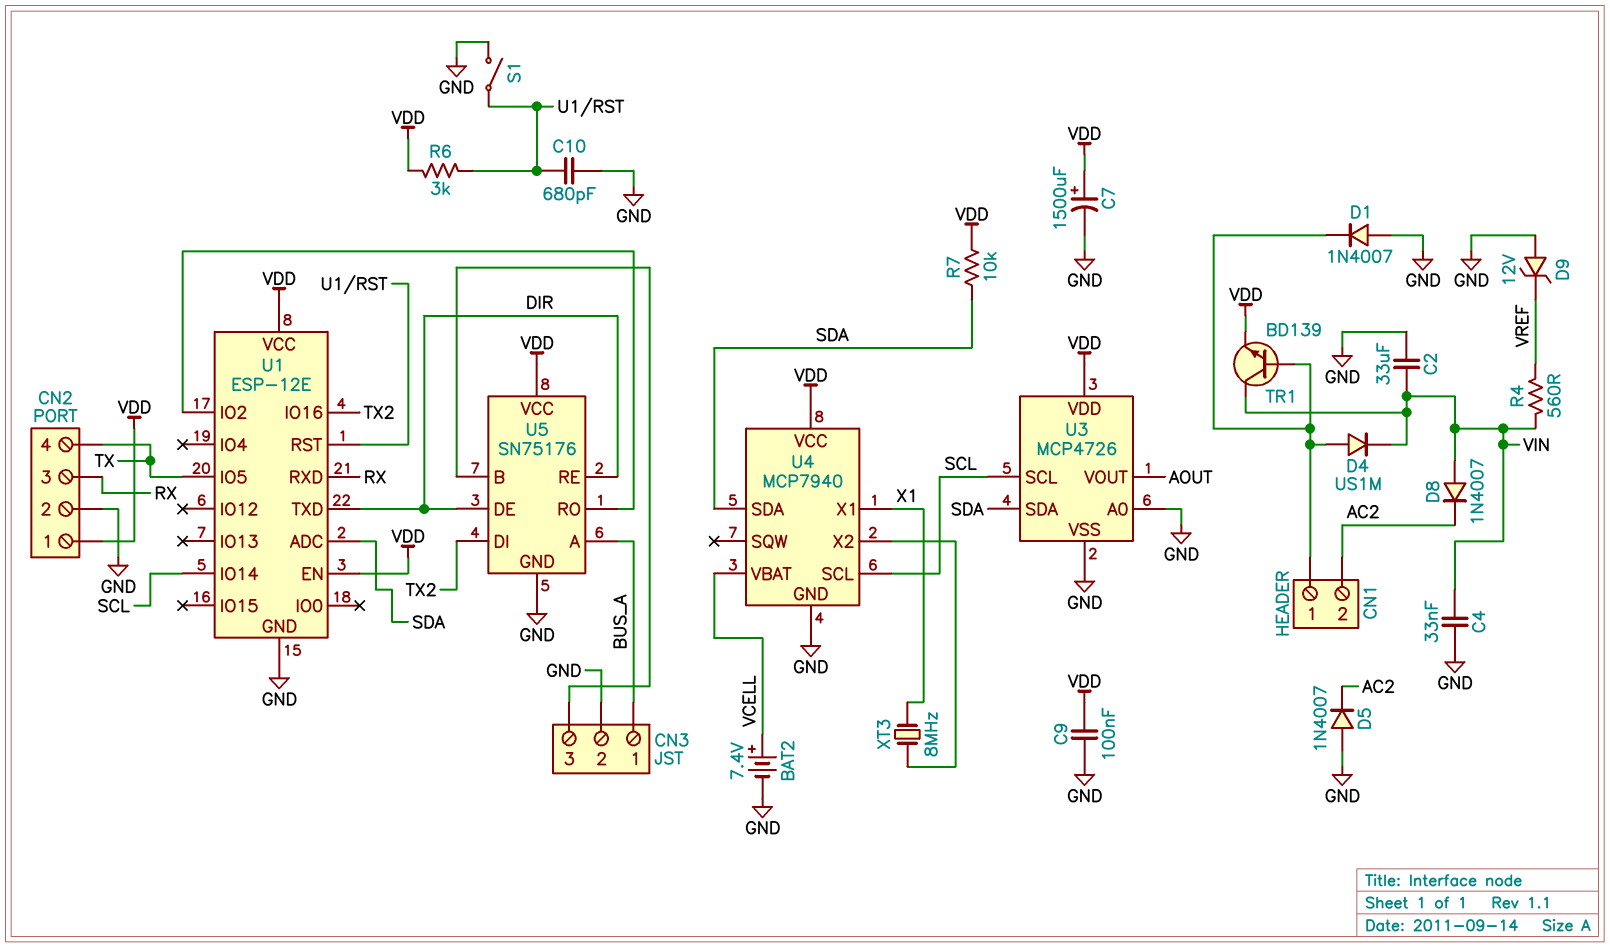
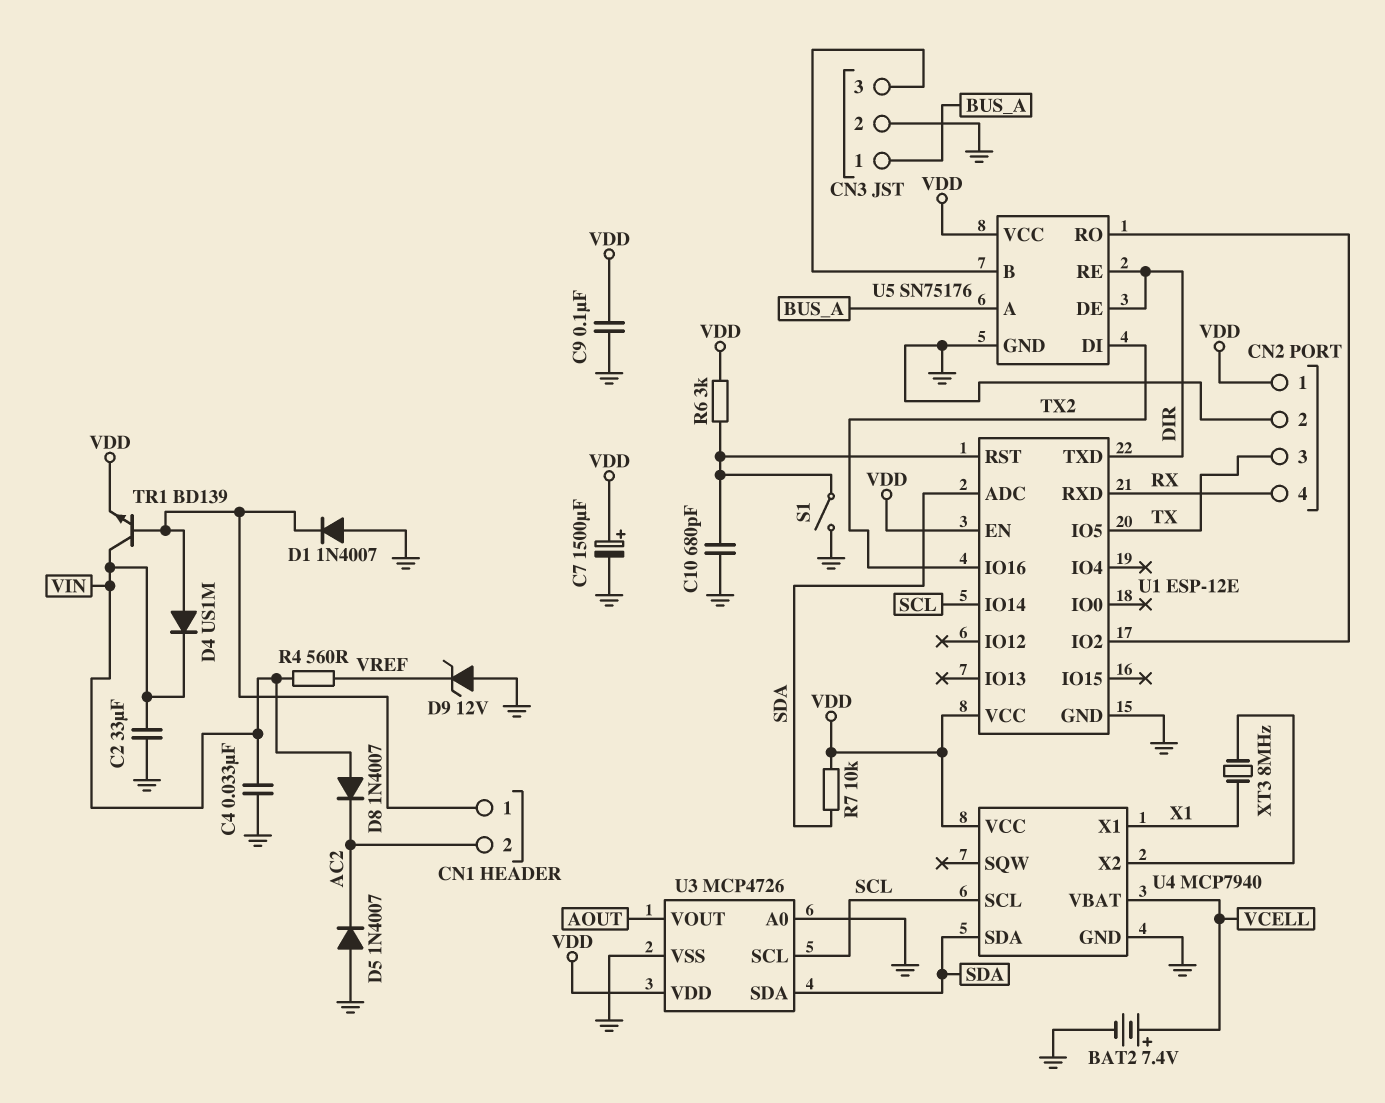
CN2 pin 3: RX -> TX
CN2 pin 4: TX -> RX

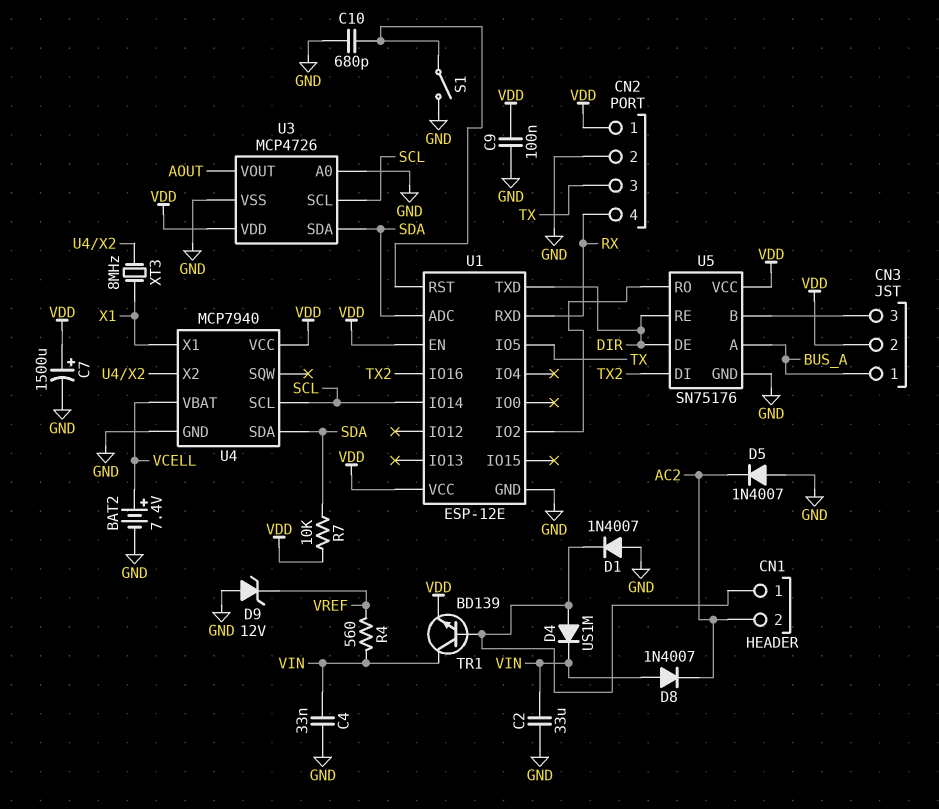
CN3 pin 2: GND -> VDD
R6: 3k (U1/RST, VDD) -> none

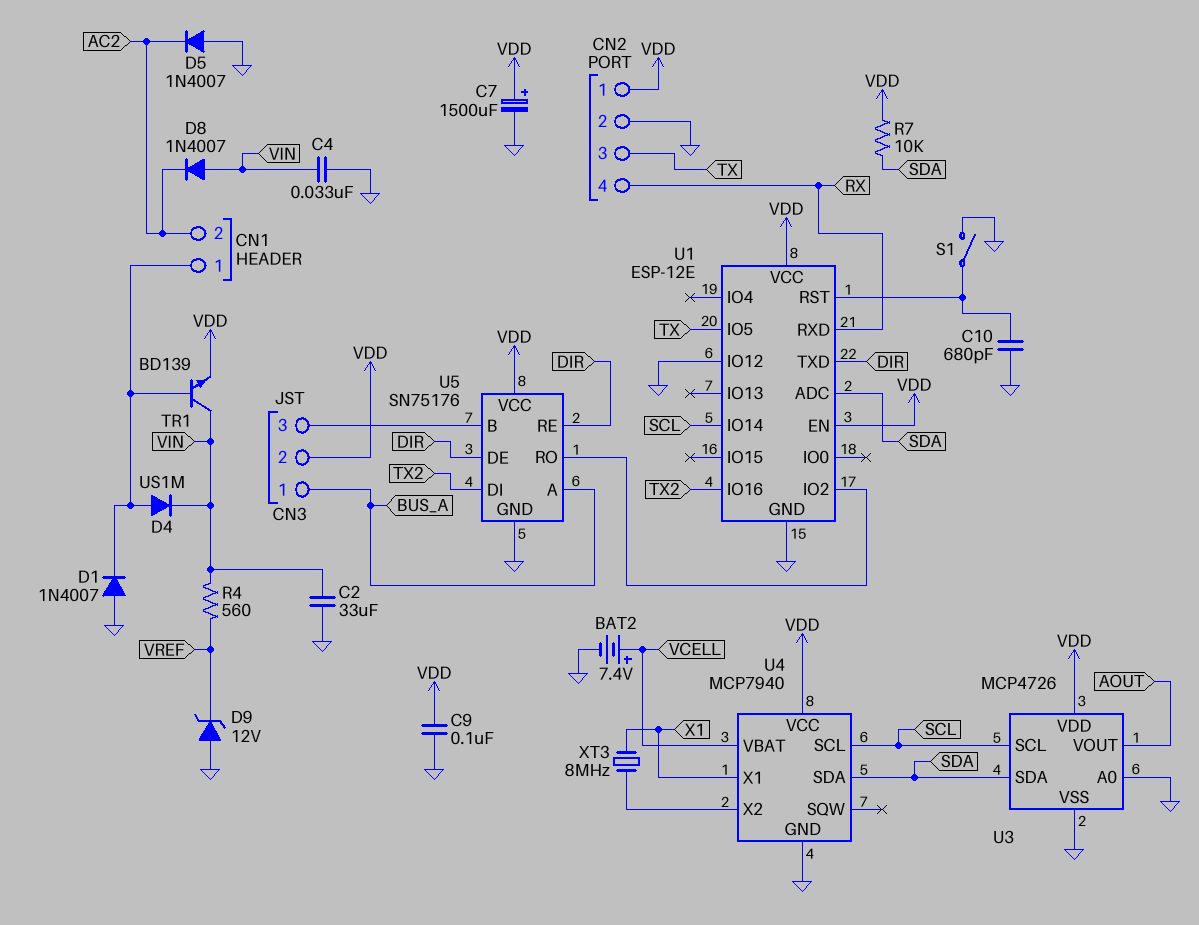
U1 pin IO12: none -> GND

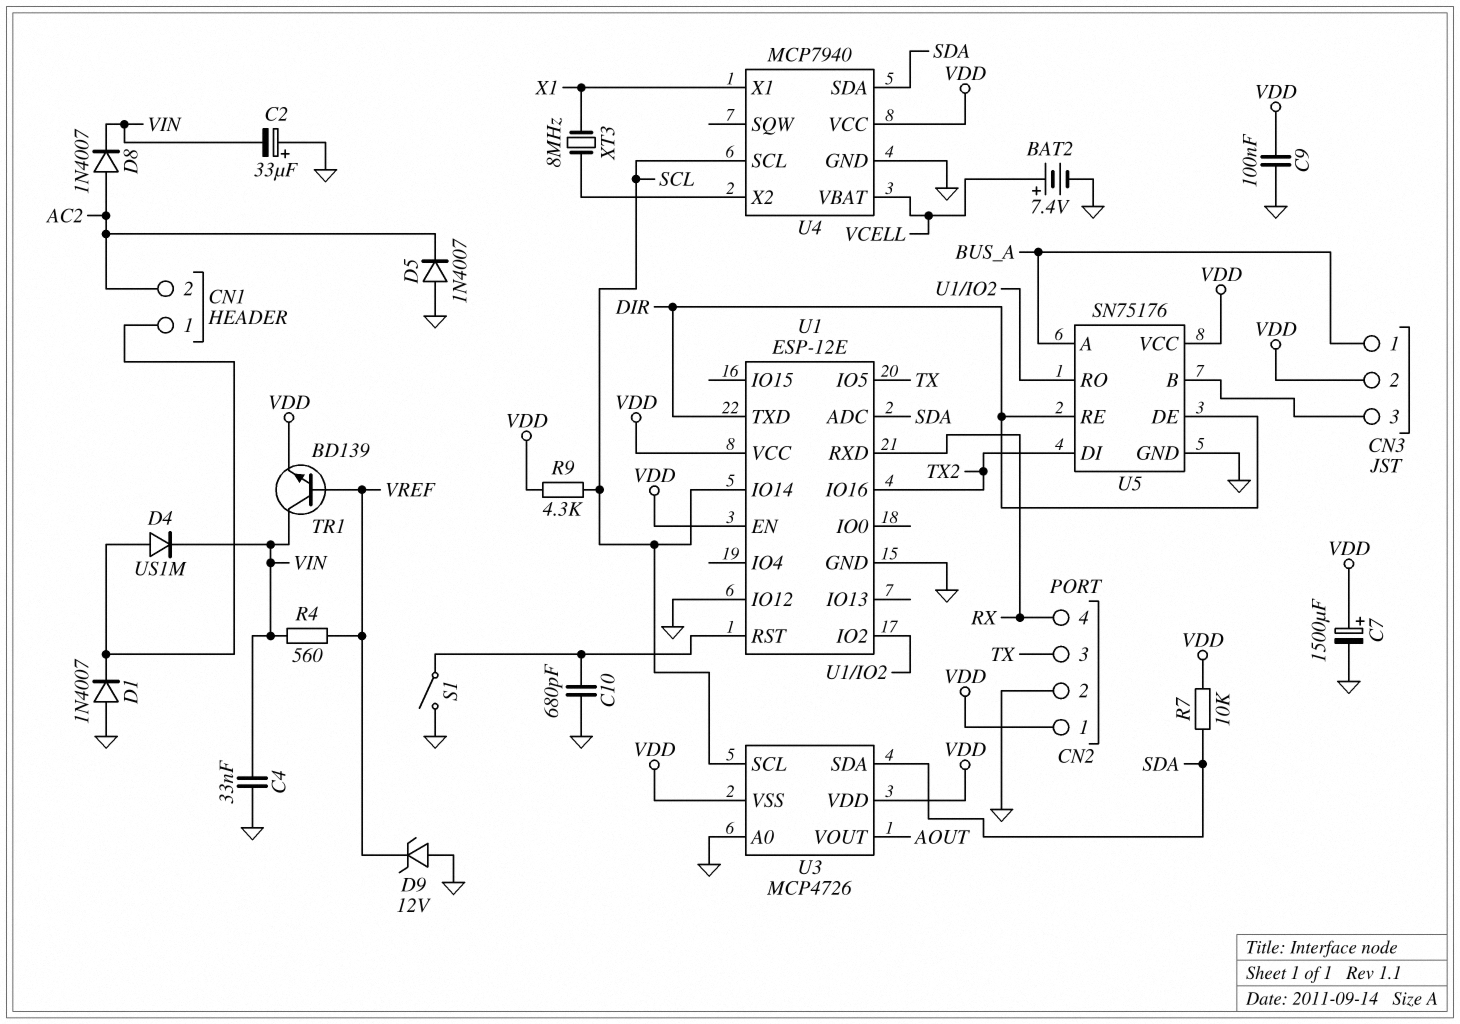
C2: 33uF (GND, VIN) -> 33uF (plus GND, minus VIN)
D8: diode 1N4007 (A VIN, K AC2) -> diode 1N4007 (A AC2, K VIN)
R9: none -> 4.3k (SCL, VDD)
TR1: NPN BD139 (B CN1/1, C VIN, E VDD) -> NPN BD139 (B VREF, C VIN, E VDD)
U3 pin VSS: GND -> VDD

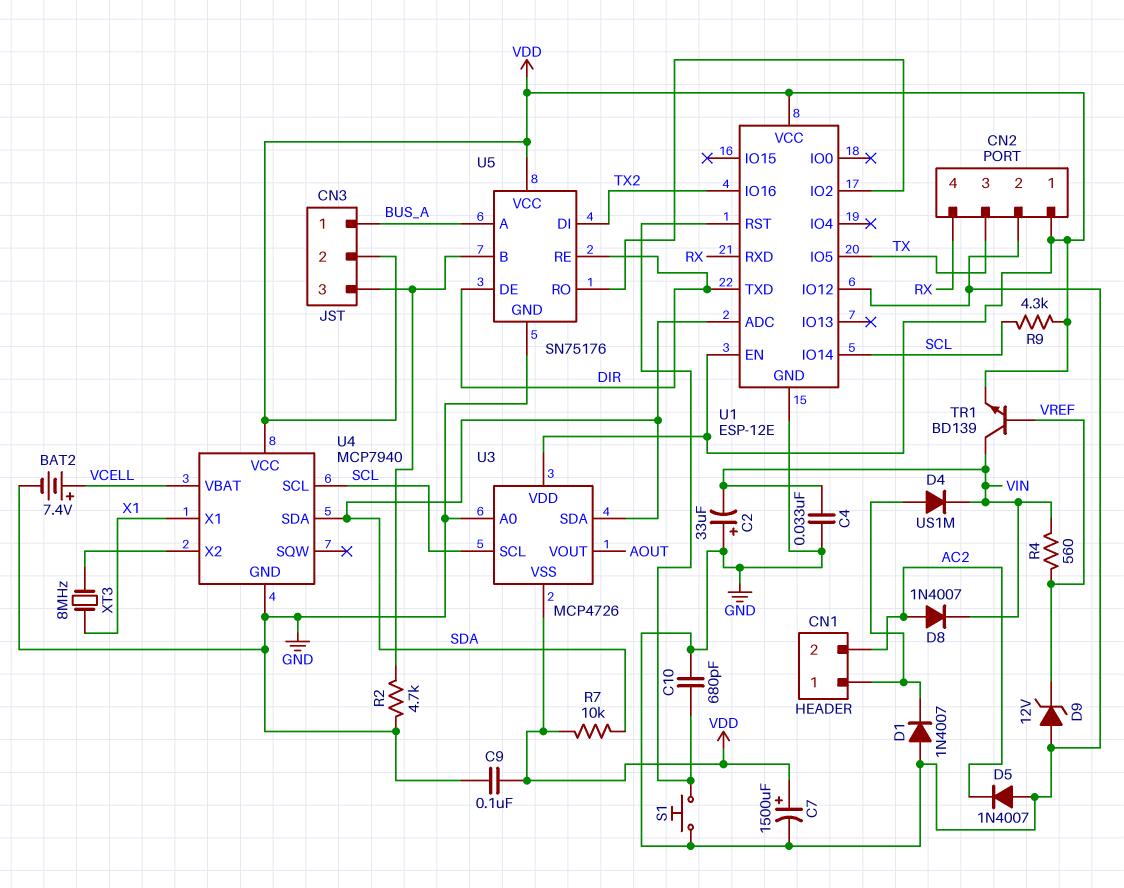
R2: none -> 4.7k (CN3/3, GND)
S1: switch (GND, U1/RST) -> button (GND, U1/RST)

